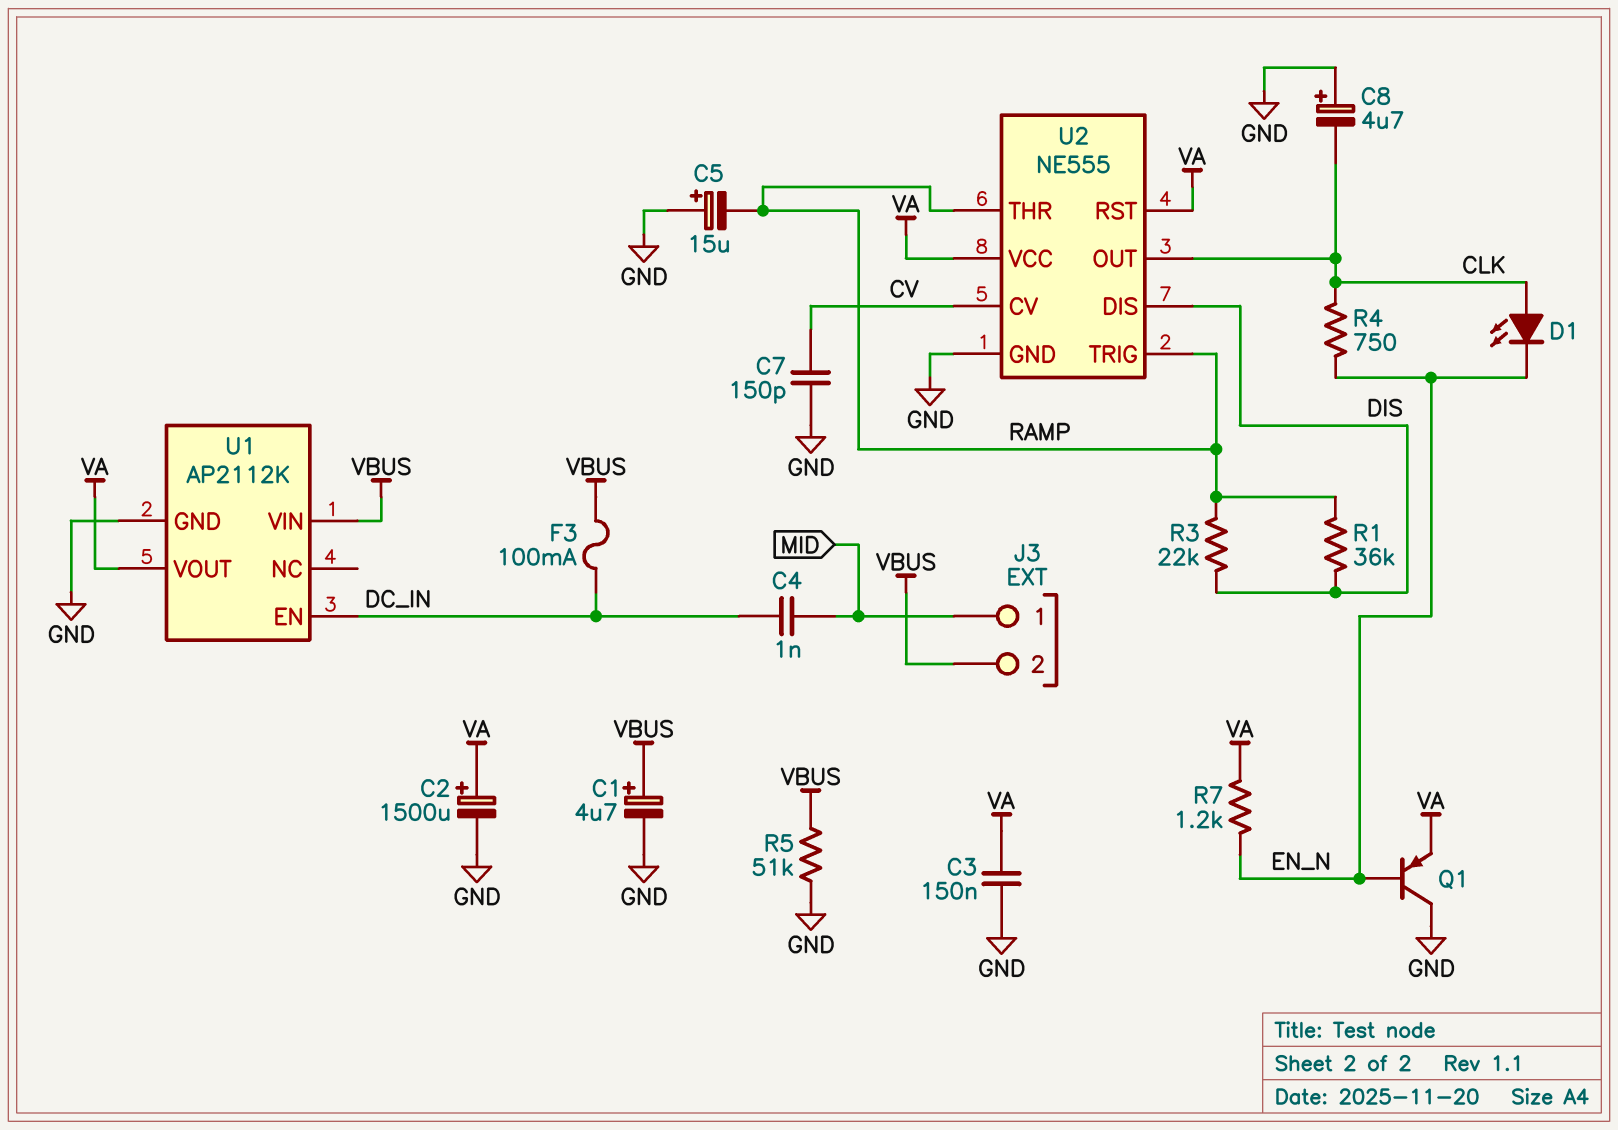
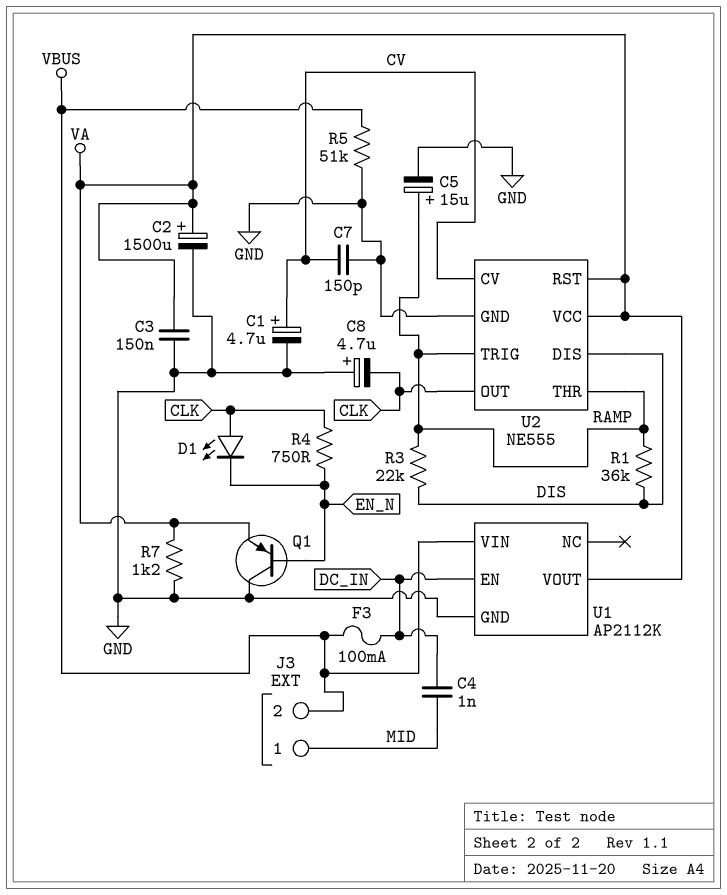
C1: 4.7uF (plus VBUS, minus GND) -> 4.7uF (plus CV, minus GND)
C5: 15uF (plus GND, minus RAMP) -> 15uF (plus RAMP, minus GND)
R7: 1.2k (EN_N, VA) -> 1.2k (GND, VA)

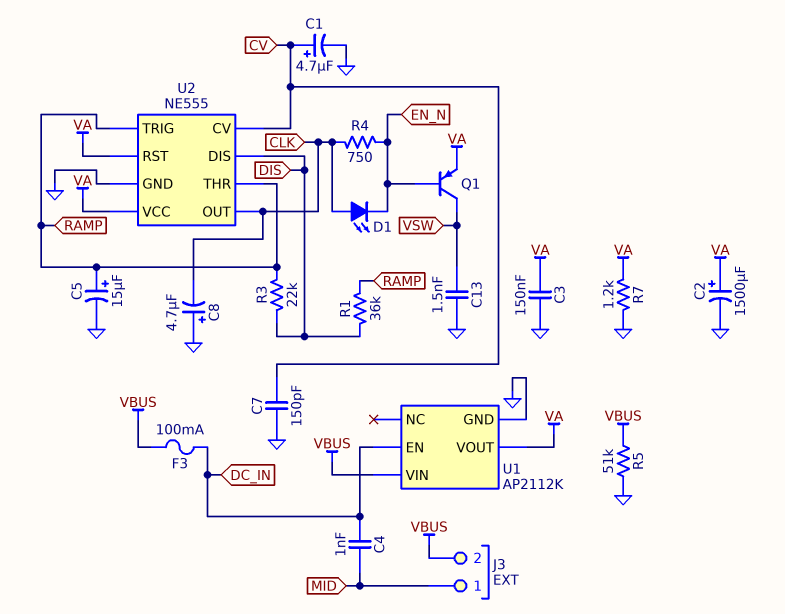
C13: none -> 1.5nF (GND, VSW)
Q1: PNP (B EN_N, C GND, E VA) -> PNP (B EN_N, C VSW, E VA)

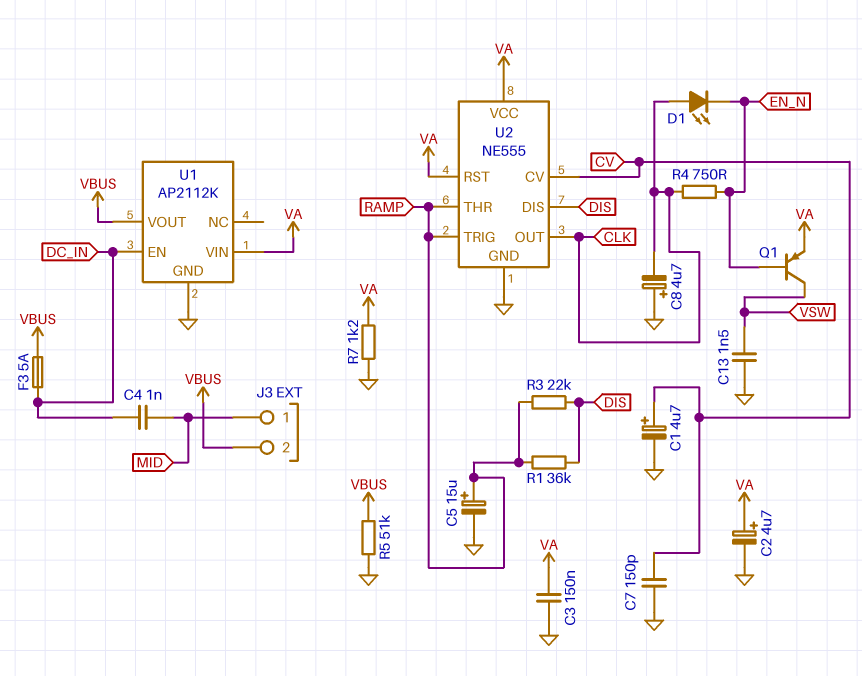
C2: 1500uF (plus VA, minus GND) -> 4.7uF (plus VA, minus GND)
F3: 100mA (DC_IN, VBUS) -> 5A (DC_IN, VBUS)
U1 pin VIN: VBUS -> VA
U1 pin VOUT: VA -> VBUS

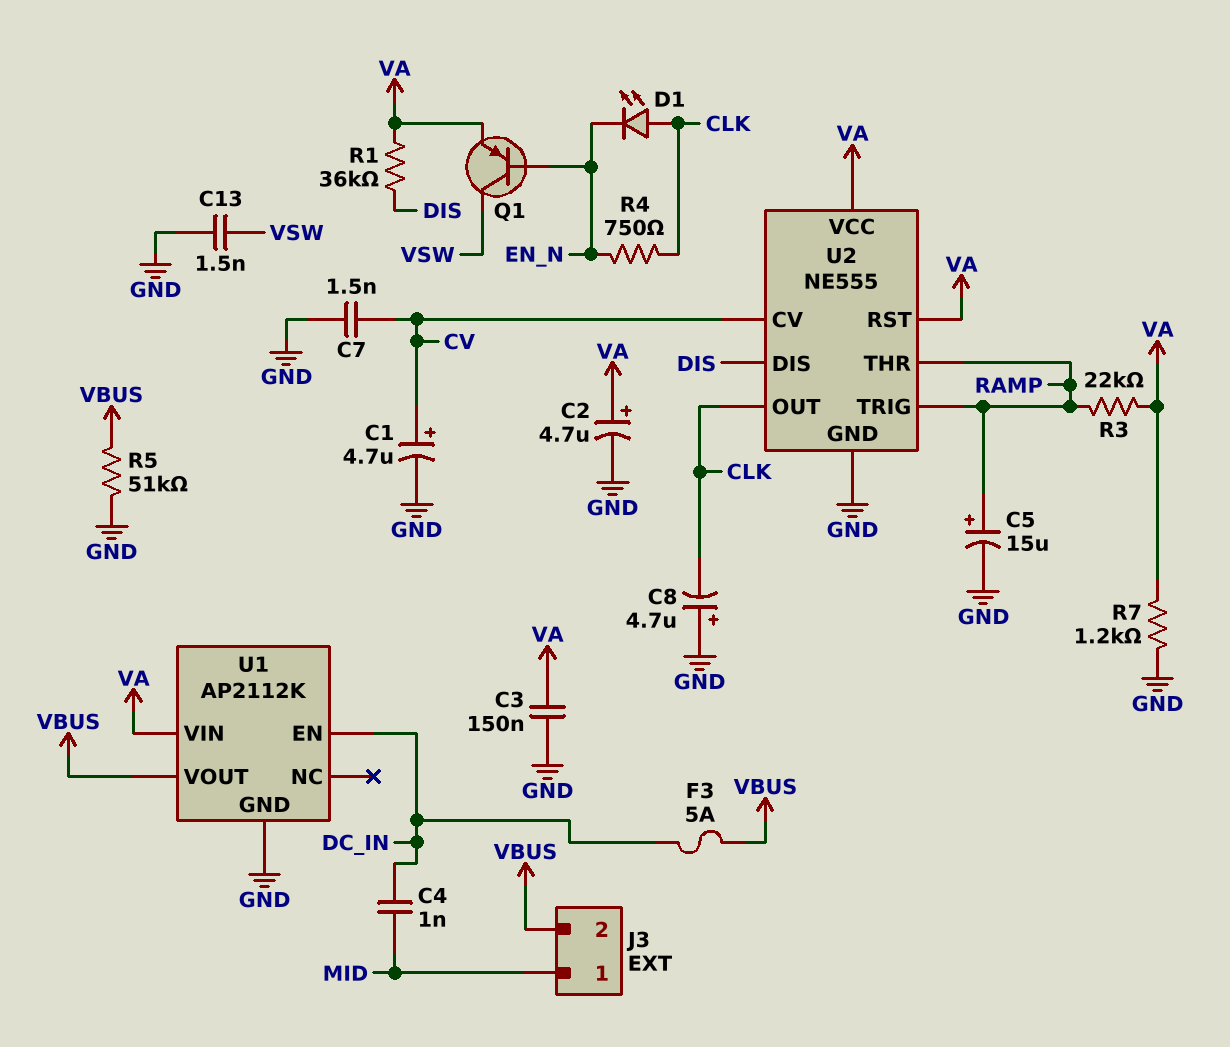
C7: 150pF (CV, GND) -> 1.5nF (CV, GND)
R1: 36k (DIS, RAMP) -> 36k (DIS, VA)
R3: 22k (DIS, RAMP) -> 22k (RAMP, VA)

